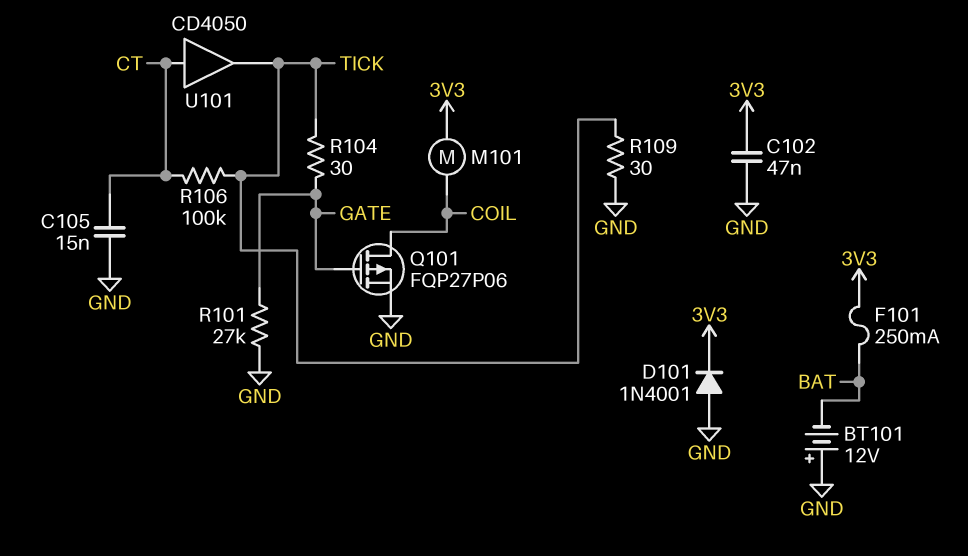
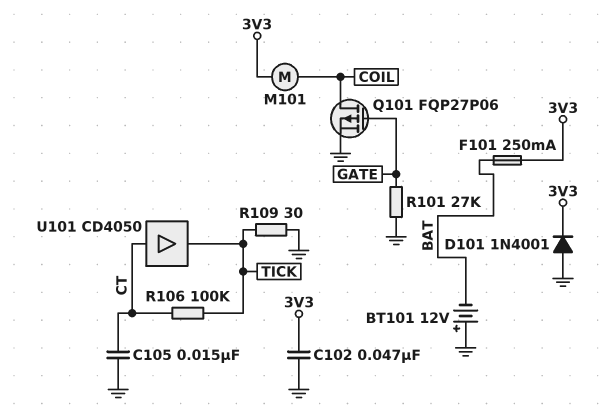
R104: 30 (GATE, TICK) -> none

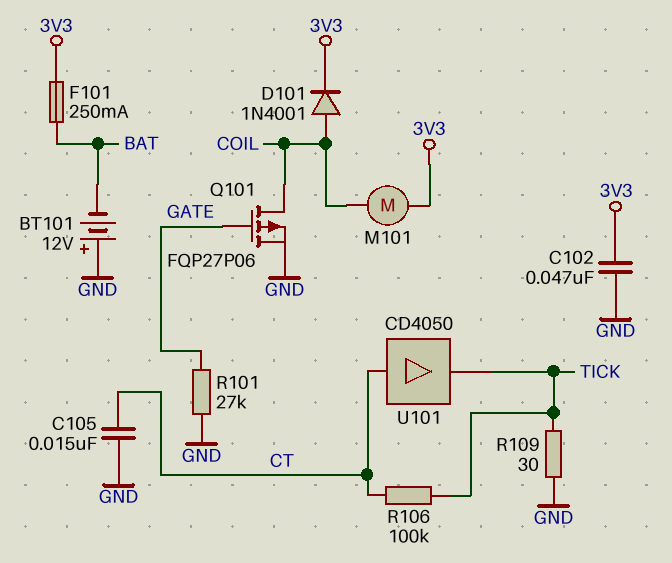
D101: diode 1N4001 (A GND, K 3V3) -> diode 1N4001 (A COIL, K 3V3)

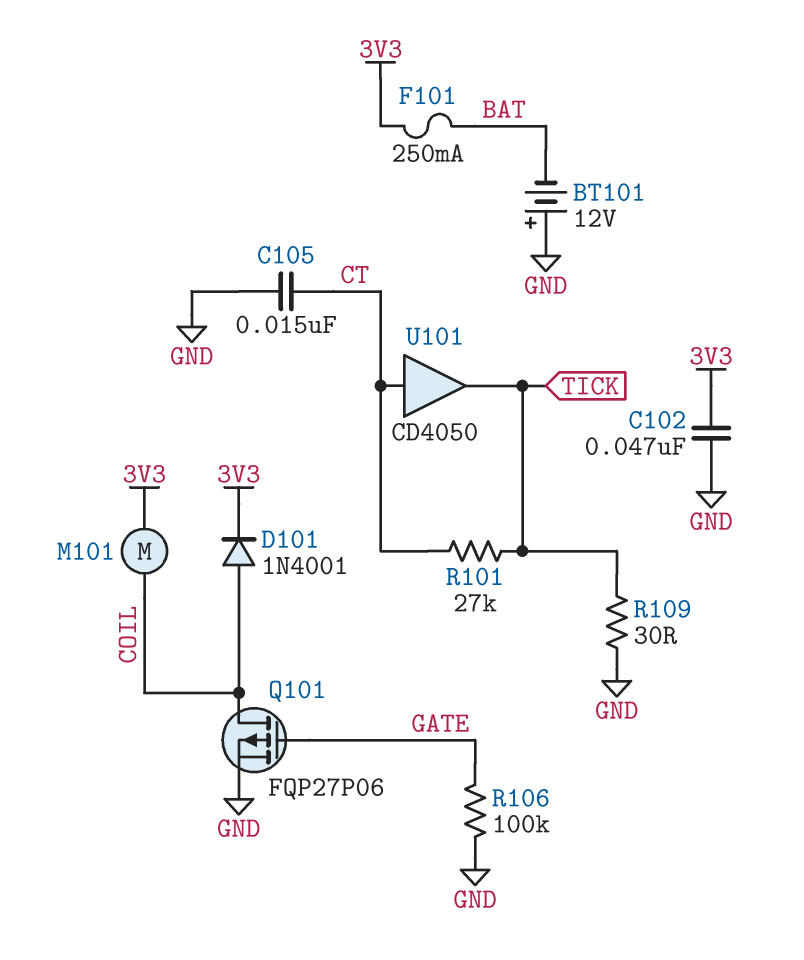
R101: 27k (GATE, GND) -> 27k (CT, TICK)
R106: 100k (CT, TICK) -> 100k (GATE, GND)

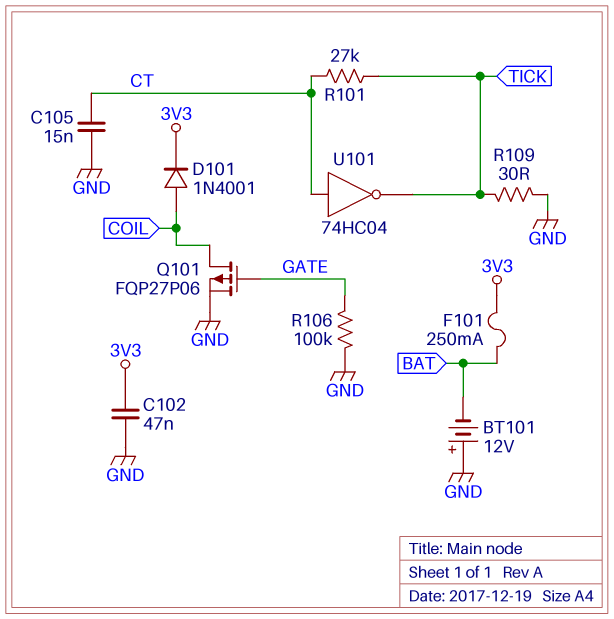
M101: motor (3V3, COIL) -> none
U101: buffer CD4050 (in CT, out TICK) -> NOT 74HC04 (in CT, out TICK)

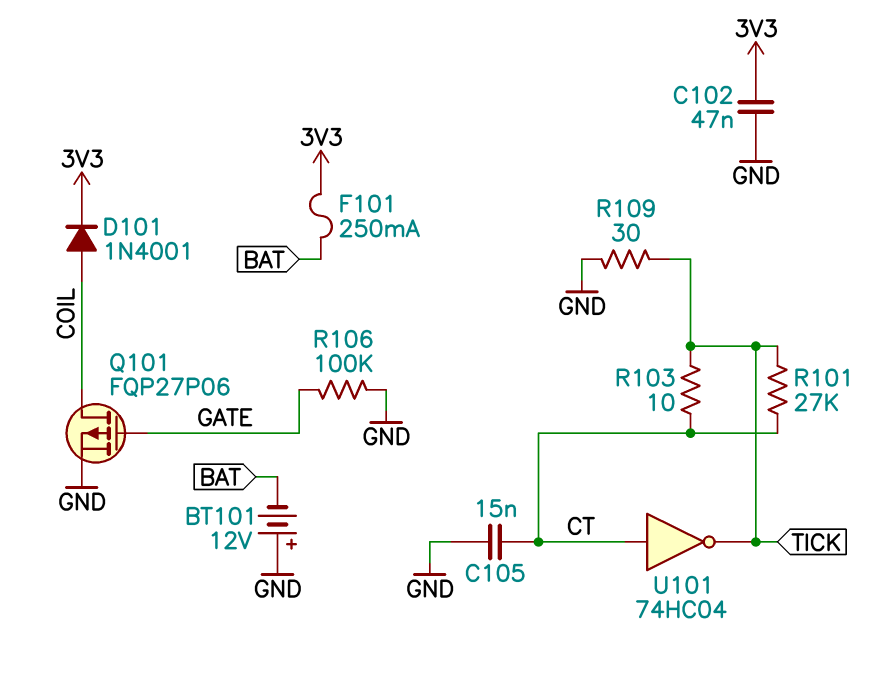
R103: none -> 10 (CT, TICK)

